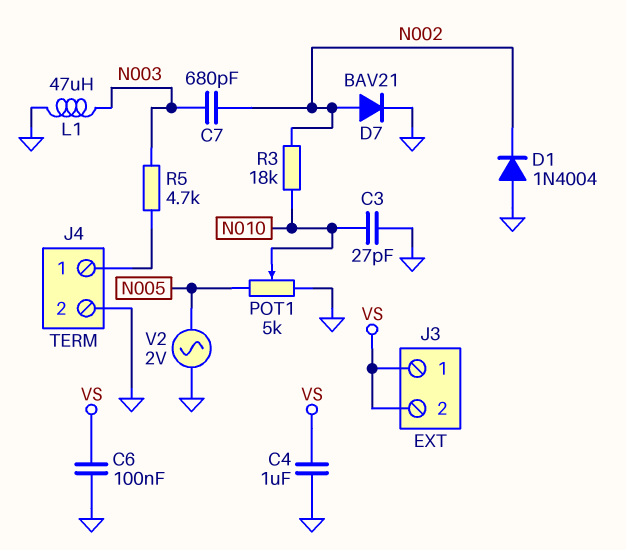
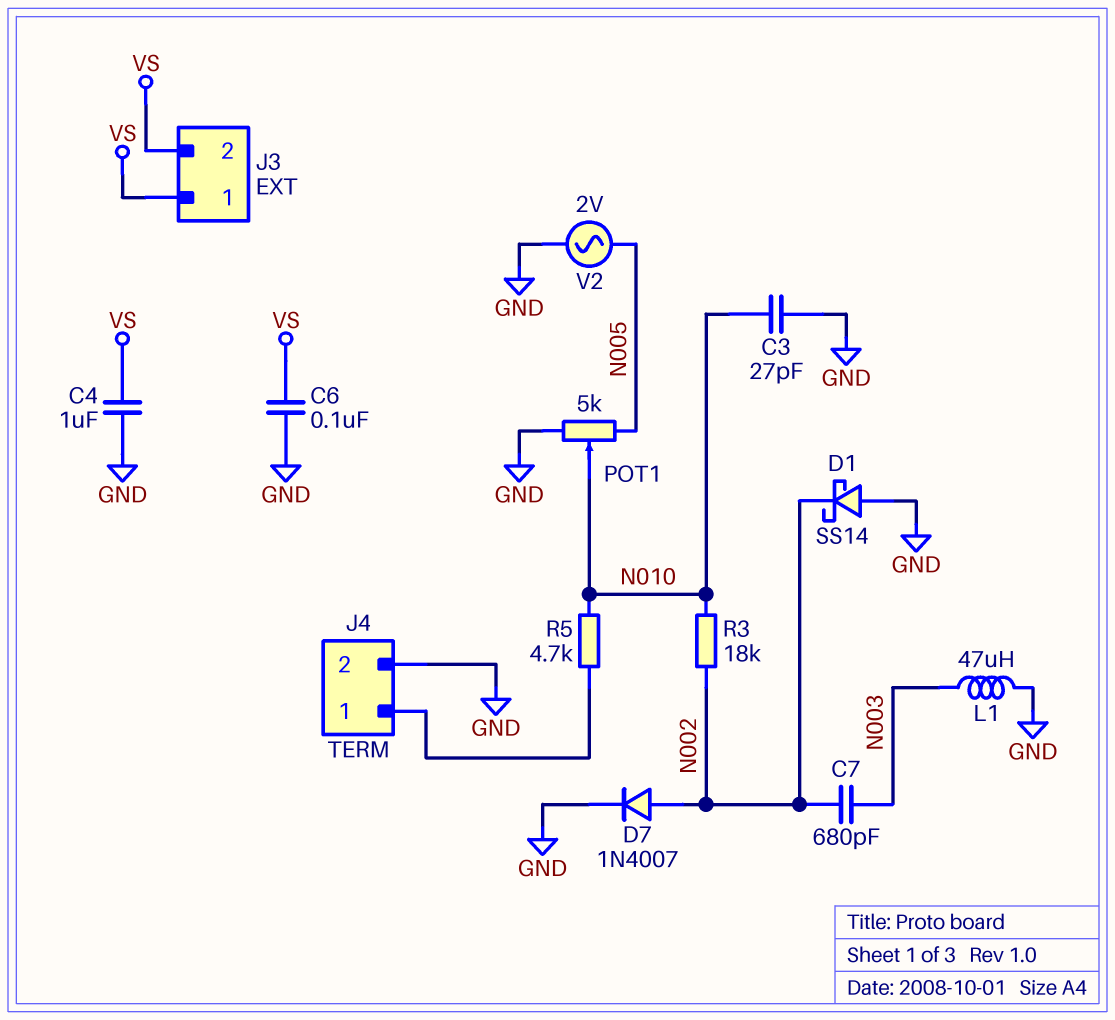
D1: diode 1N4004 (A GND, K N002) -> schottky SS14 (A GND, K N002)
D7: diode BAV21 (A N002, K GND) -> diode 1N4007 (A N002, K GND)
R5: 4.7k (J4/1, N003) -> 4.7k (J4/1, N010)

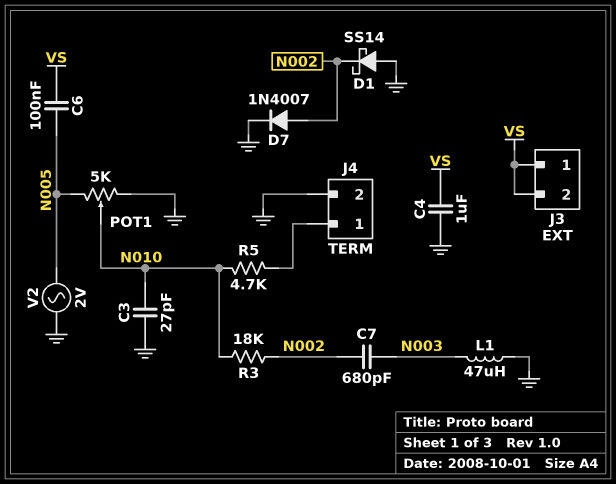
C6: 100nF (GND, VS) -> 100nF (N005, VS)

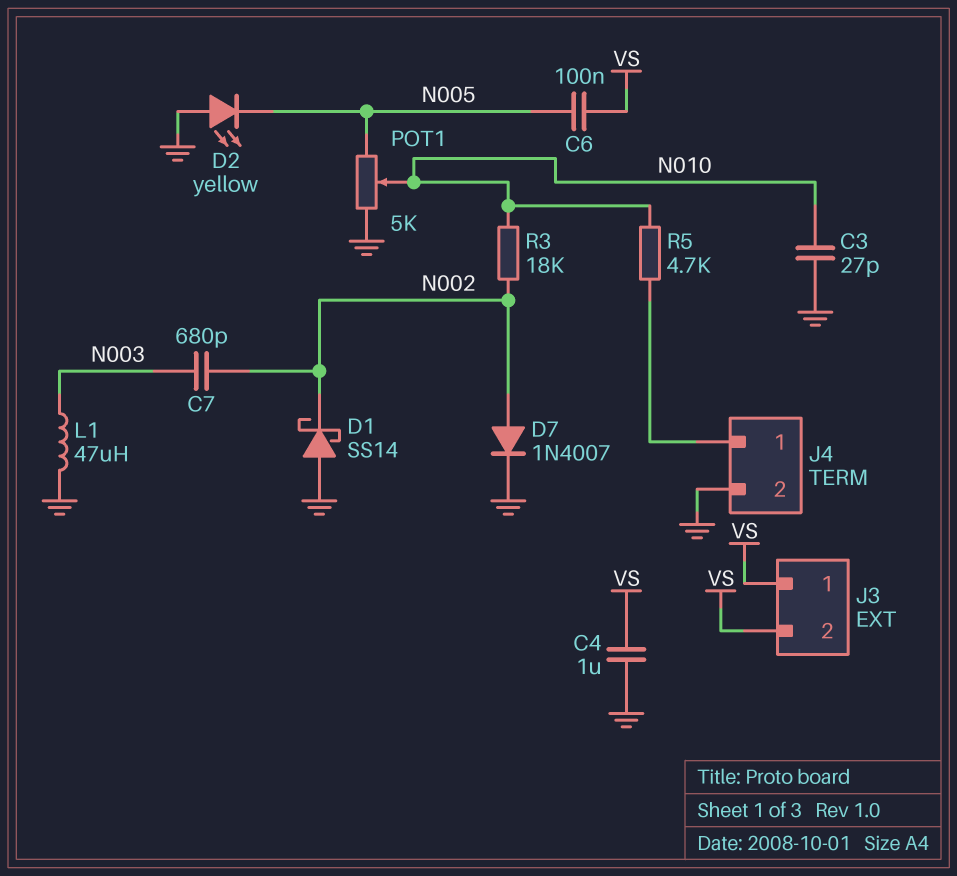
D2: none -> LED yellow (A GND, K N005)
V2: AC 2V (GND, N005) -> none

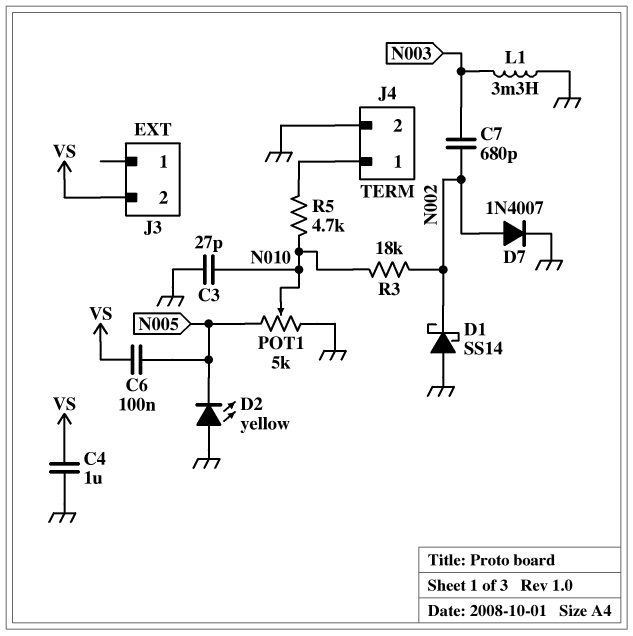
J3 pin 1: VS -> none
L1: 47uH (GND, N003) -> 3.3mH (GND, N003)

